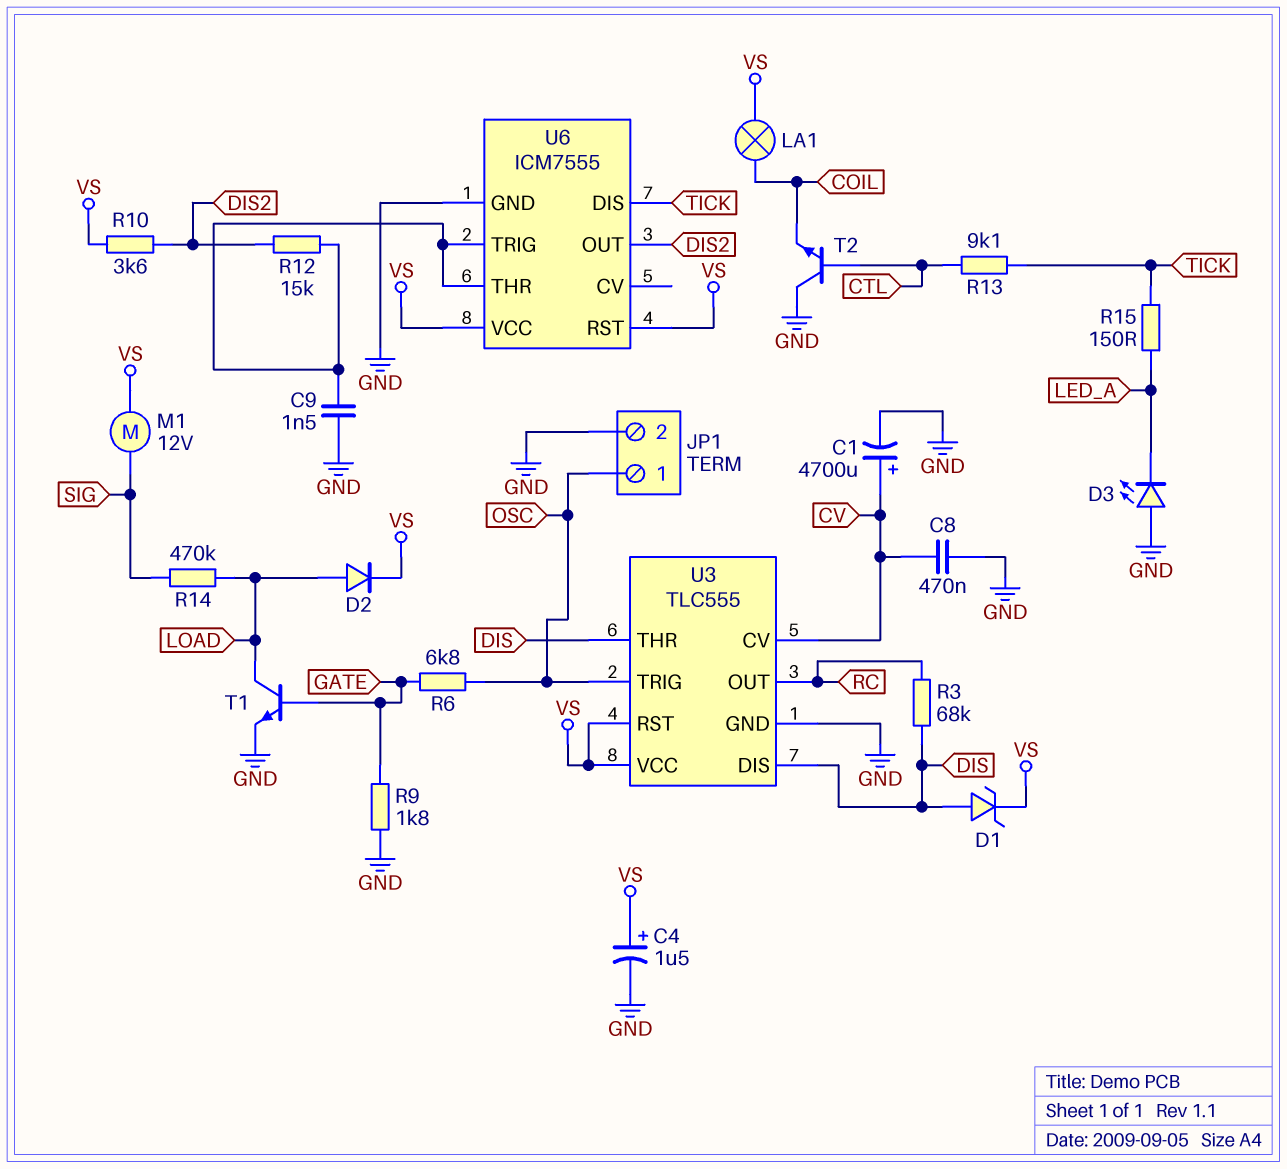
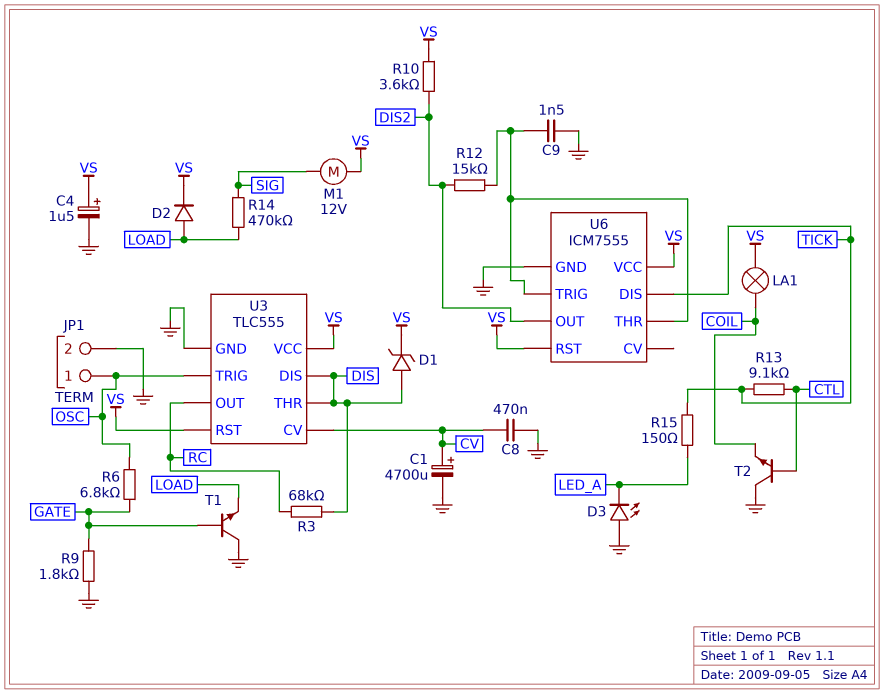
T1: NPN (B GATE, C LOAD, E GND) -> NPN (B GATE, C GND, E LOAD)

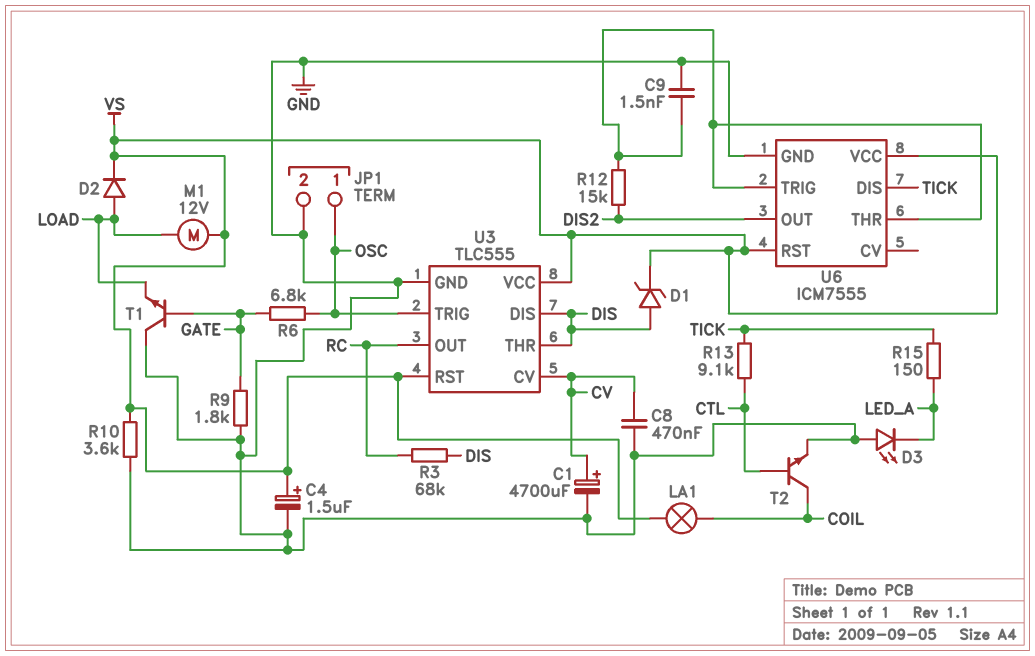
M1: motor 12V (SIG, VS) -> motor 12V (LOAD, VS)
R10: 3.6k (DIS2, VS) -> 3.6k (GND, VS)
R14: 470k (LOAD, SIG) -> none
T2: NPN (B CTL, C GND, E COIL) -> NPN (B CTL, C COIL, E GND)

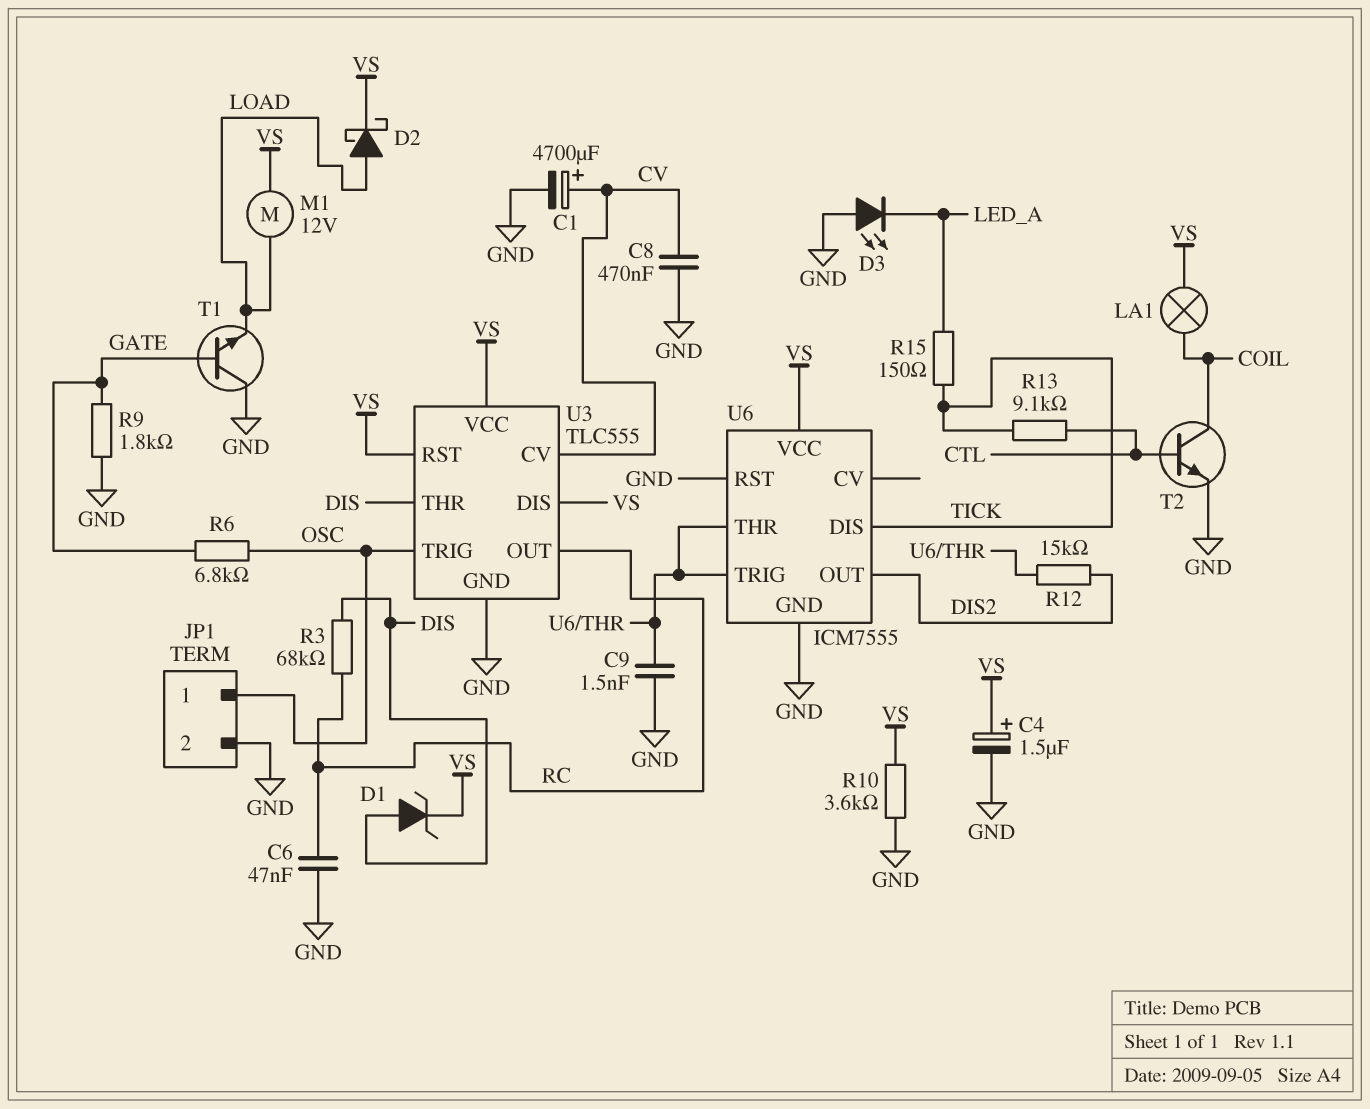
C6: none -> 47nF (GND, RC)
D2: diode (A LOAD, K VS) -> schottky (A LOAD, K VS)
U3 pin DIS: DIS -> VS
U6 pin RST: VS -> GND

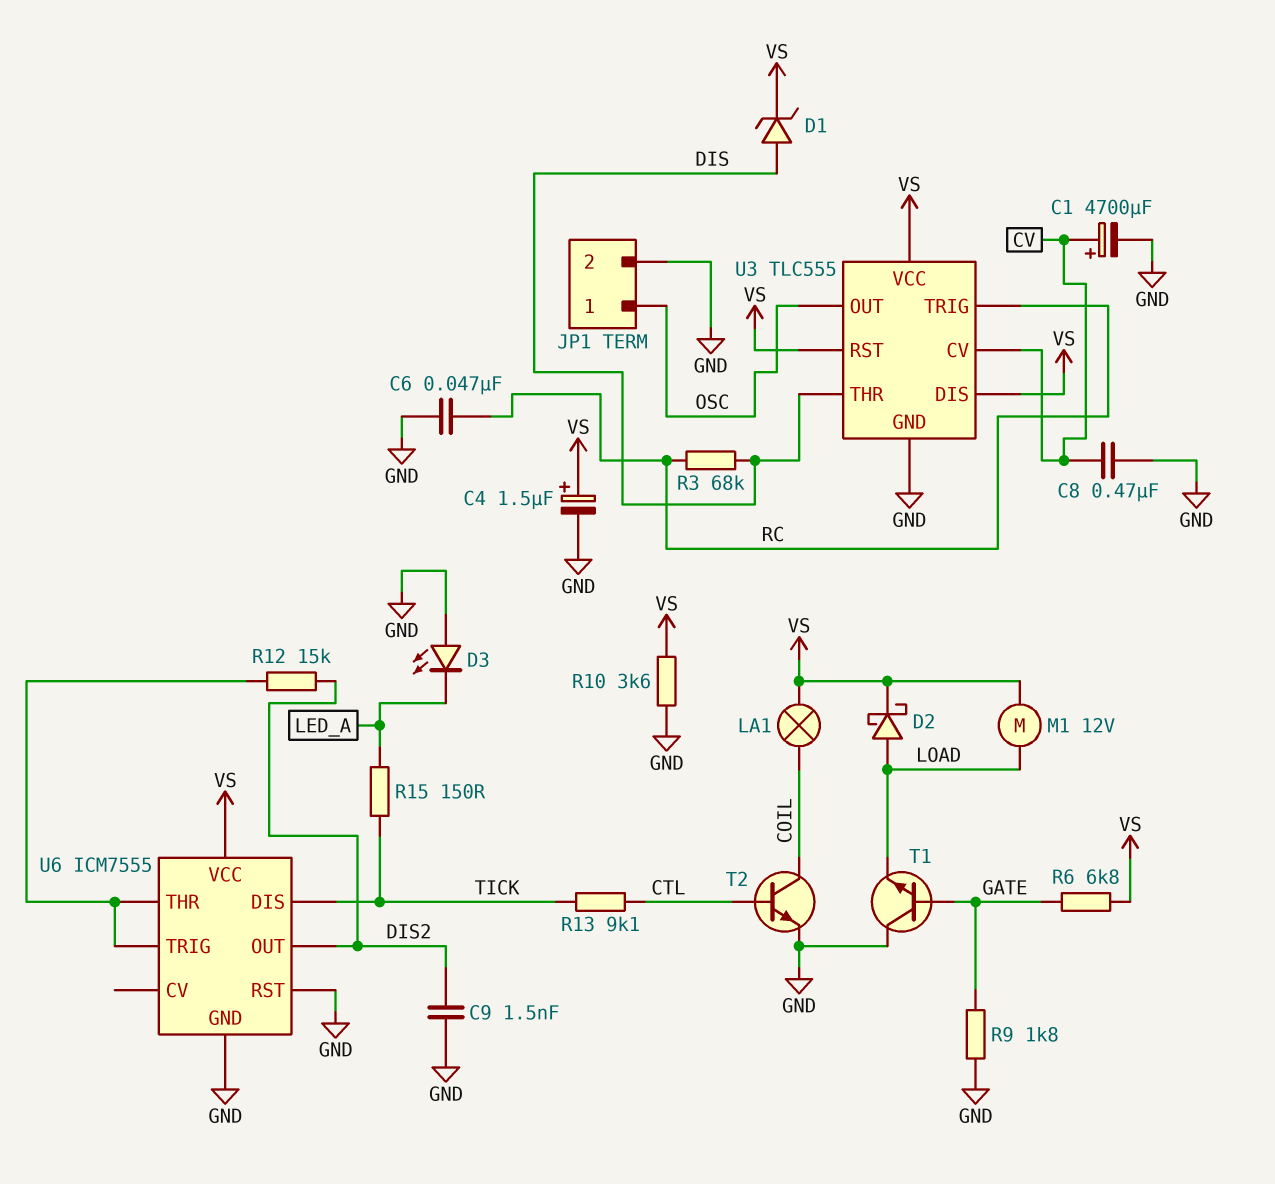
C9: 1.5nF (GND, U6/THR) -> 1.5nF (DIS2, GND)
R6: 6.8k (GATE, OSC) -> 6.8k (GATE, VS)
U3 pin OUT: RC -> OSC
U3 pin TRIG: OSC -> RC

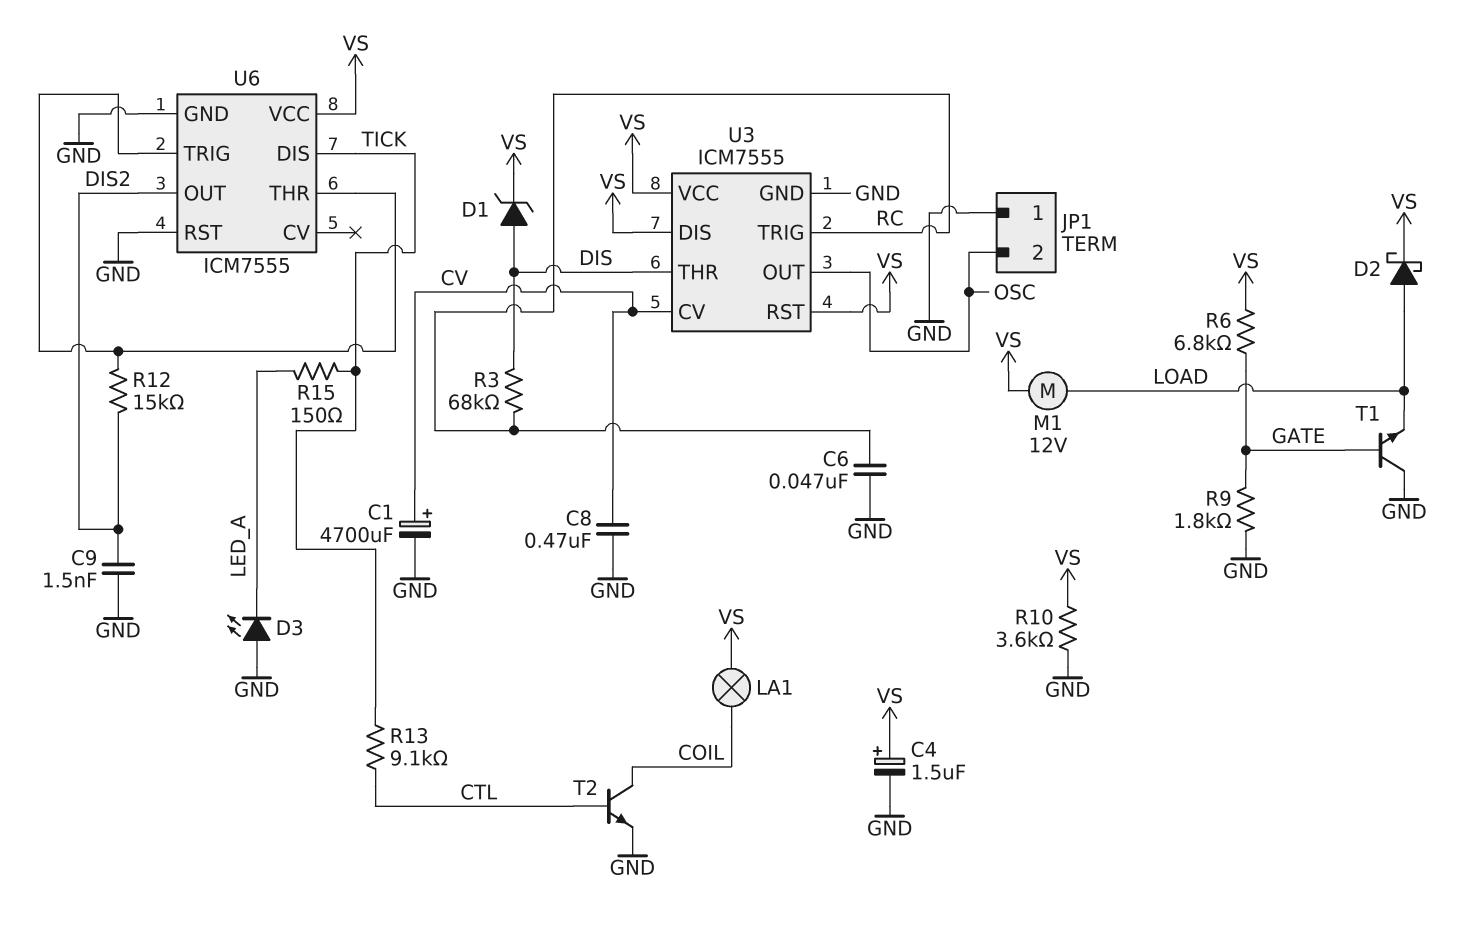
JP1 pin 1: OSC -> GND
JP1 pin 2: GND -> OSC
U3: TLC555 -> ICM7555

